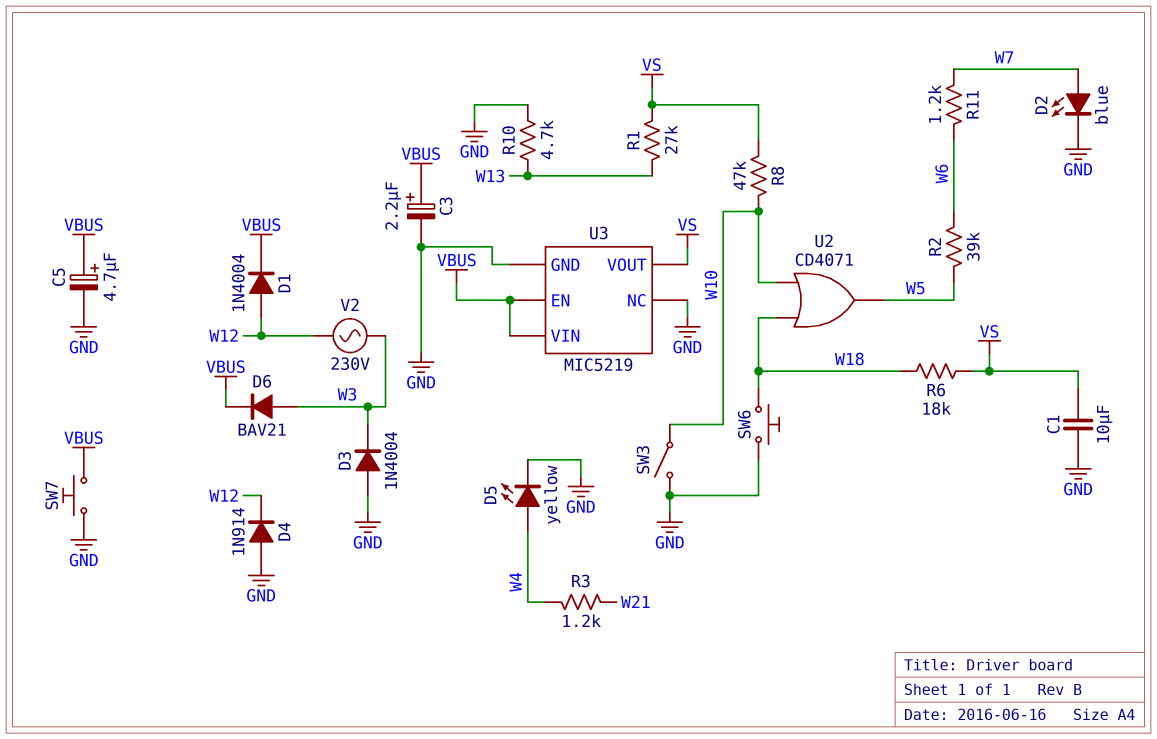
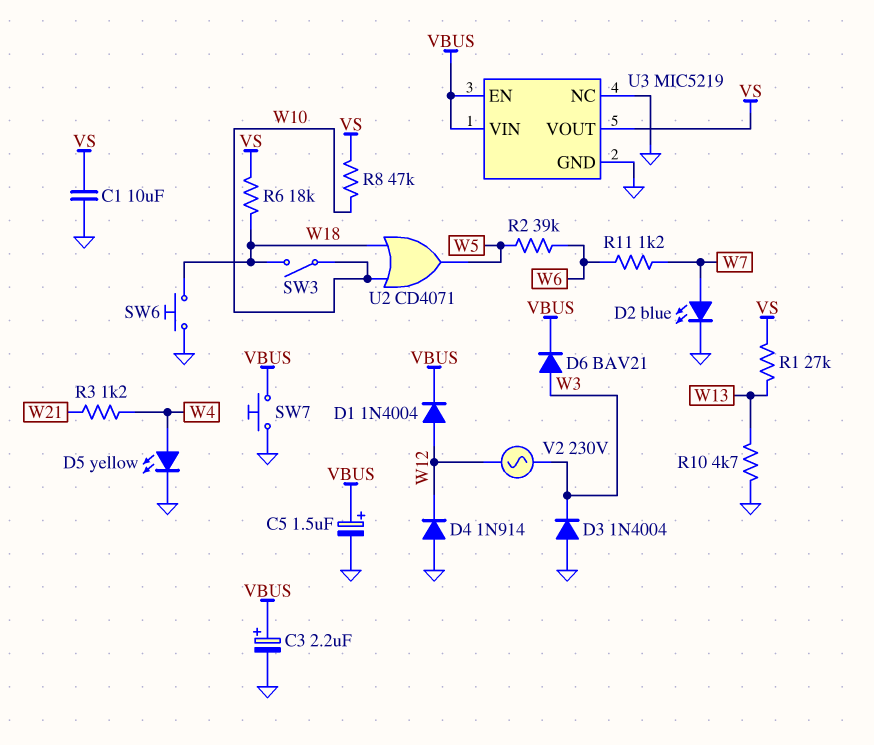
C5: 4.7uF (plus VBUS, minus GND) -> 1.5uF (plus VBUS, minus GND)
SW3: switch (GND, W10) -> switch (W10, W18)

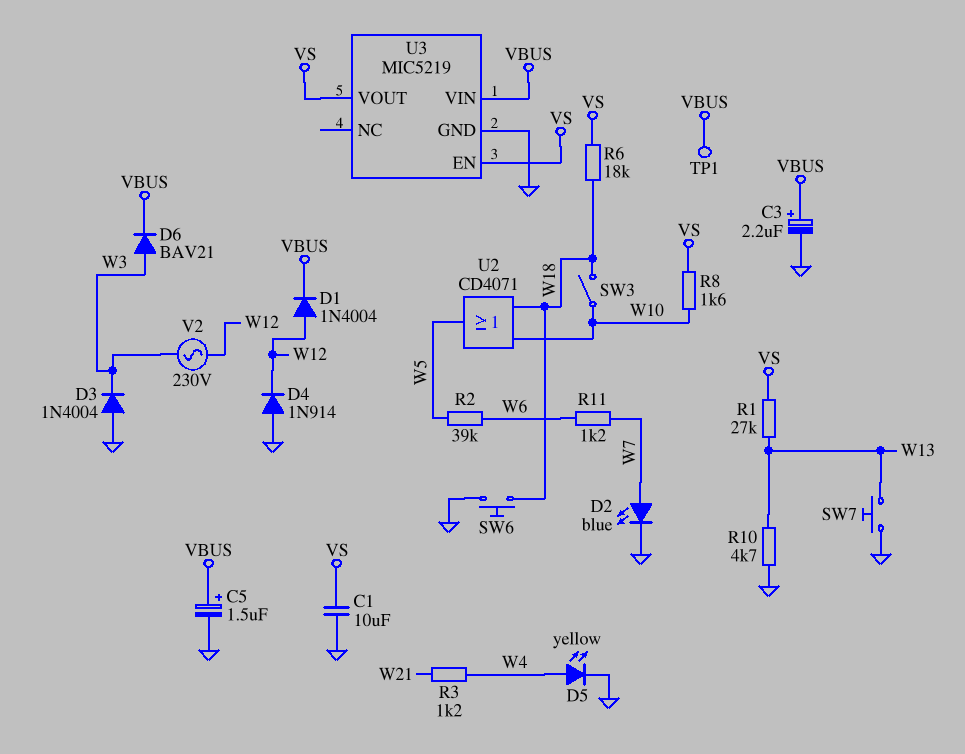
R8: 47k (VS, W10) -> 1.6k (VS, W10)
SW7: button (GND, VBUS) -> button (GND, W13)
TP1: none -> test point (VBUS)
U3 pin EN: VBUS -> VS
U3 pin NC: GND -> none

